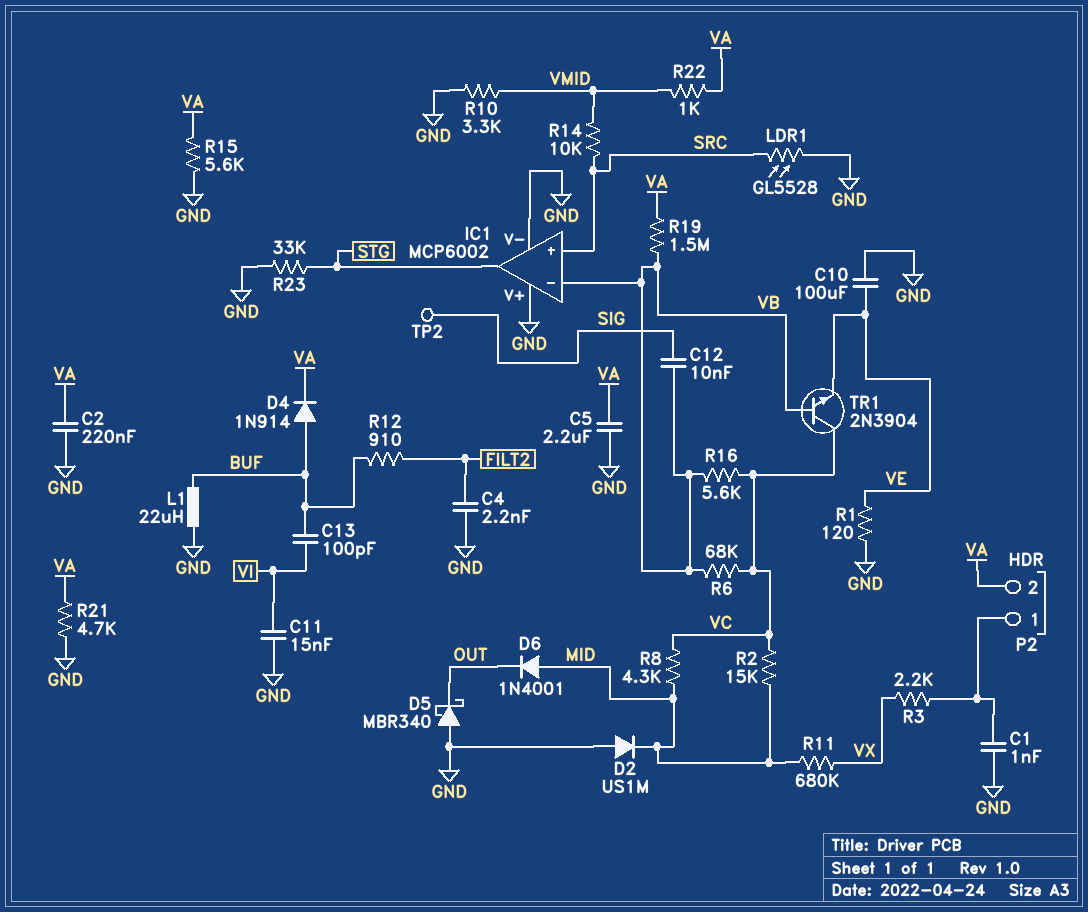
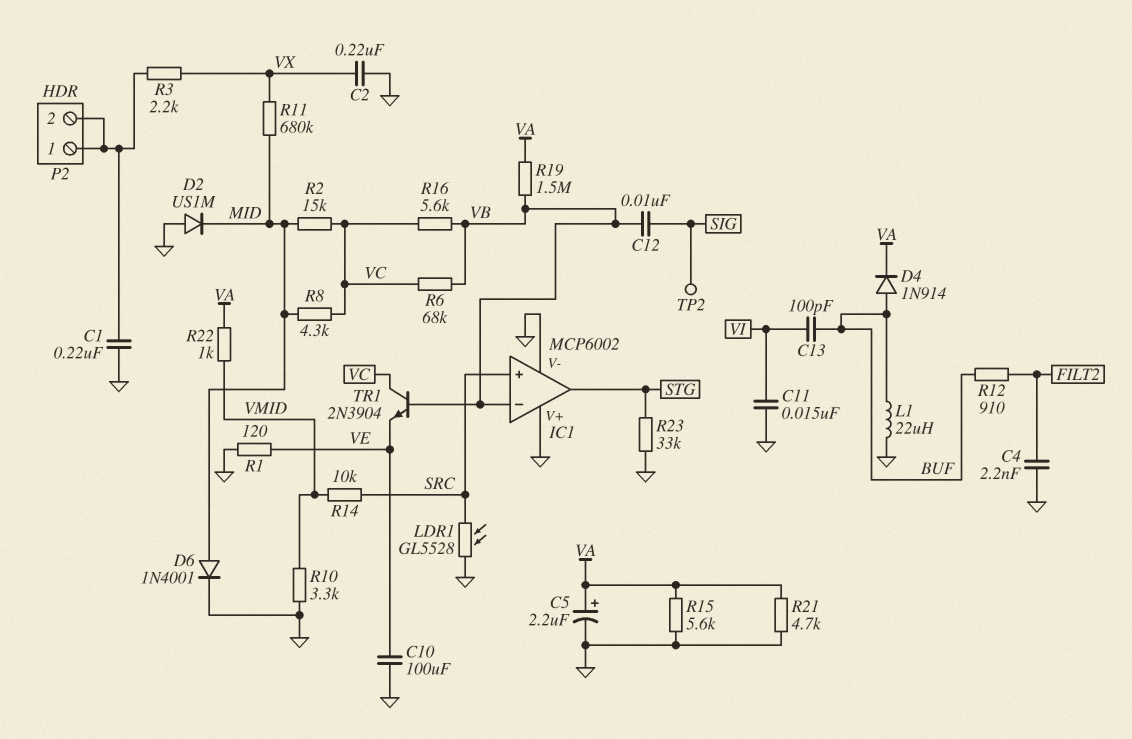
C1: 1nF (GND, P2/1) -> 220nF (GND, P2/1)
C2: 220nF (GND, VA) -> 220nF (GND, VX)
C5: 2.2uF (GND, VA) -> 2.2uF (plus VA, minus GND)
D5: schottky MBR340 (A GND, K OUT) -> none
D6: diode 1N4001 (A MID, K OUT) -> diode 1N4001 (A MID, K GND)
P2 pin 2: VA -> P2/1

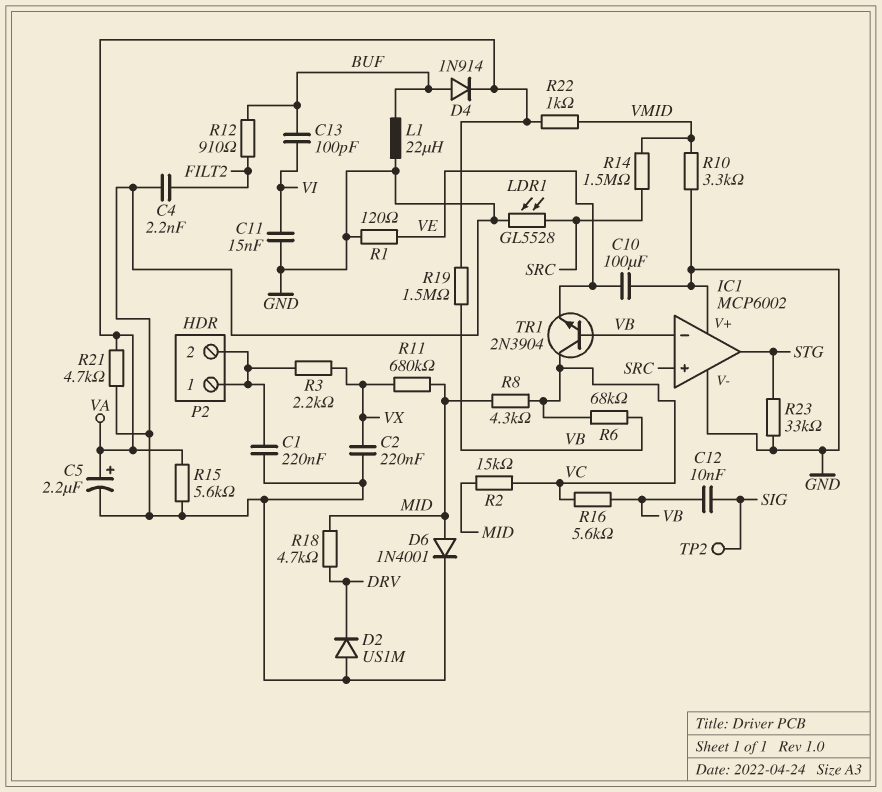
D2: diode US1M (A GND, K MID) -> diode US1M (A GND, K DRV)
R14: 10k (SRC, VMID) -> 1.5M (SRC, VMID)
R18: none -> 4.7k (DRV, MID)

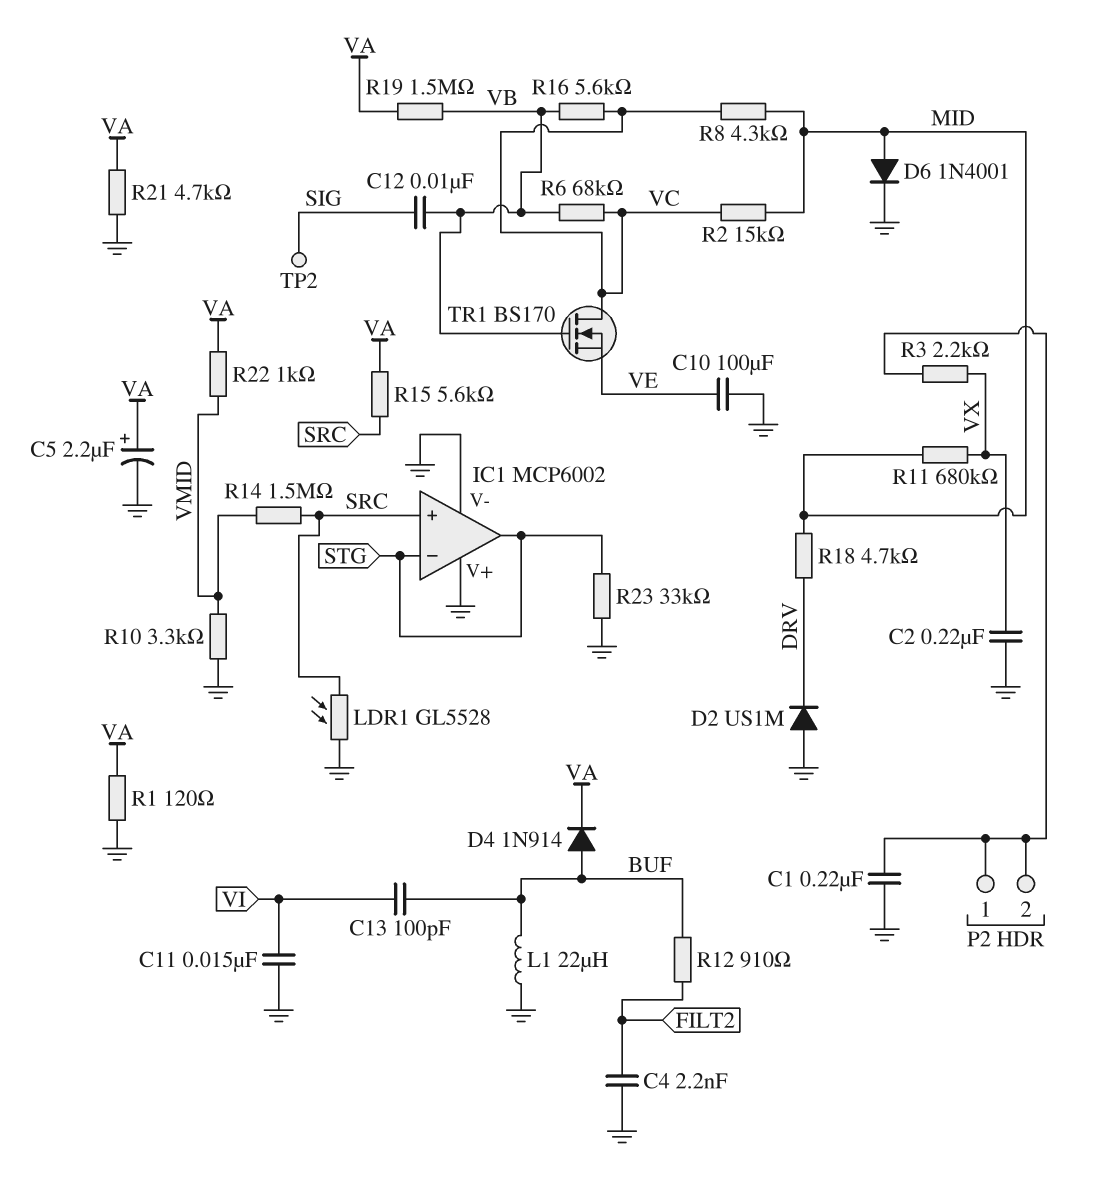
IC1 pin in-: VB -> STG
R1: 120 (GND, VE) -> 120 (GND, VA)
R15: 5.6k (GND, VA) -> 5.6k (SRC, VA)
TR1: NPN 2N3904 (B VB, C VC, E VE) -> NMOS BS170 (G VB, D VC, S VE)

